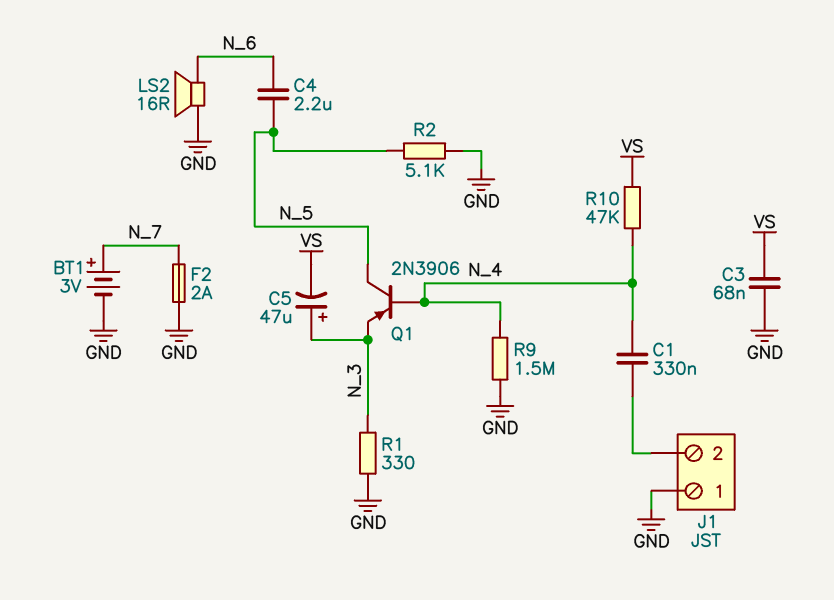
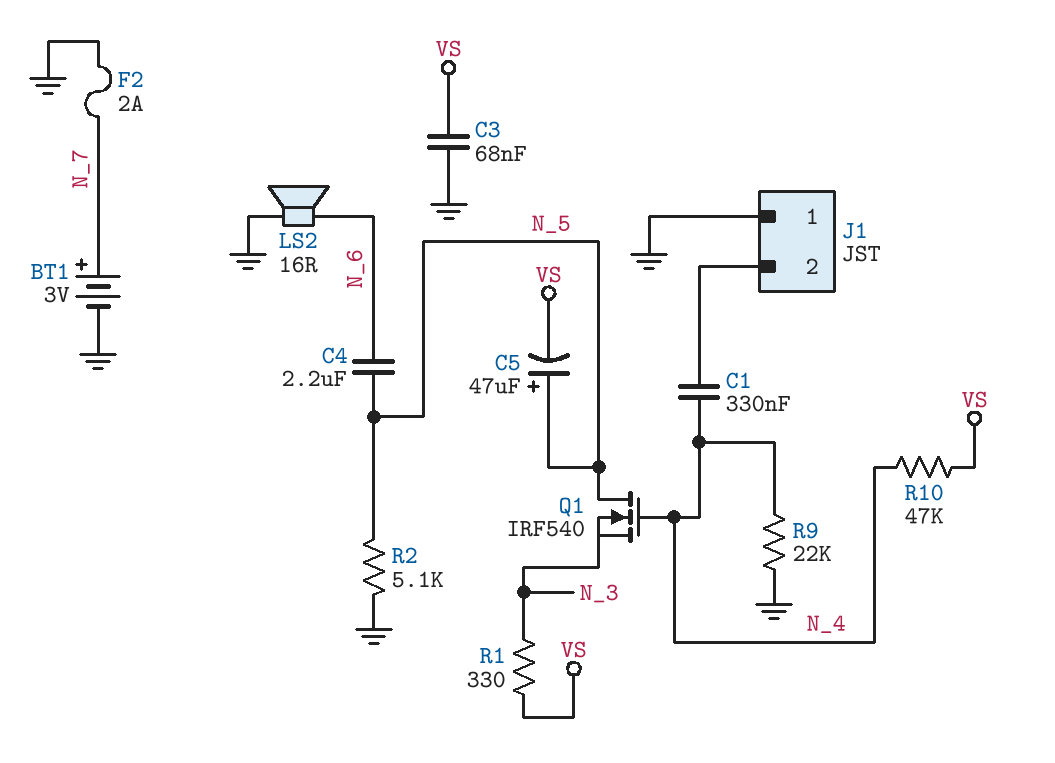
C5: 47uF (plus N_3, minus VS) -> 47uF (plus N_5, minus VS)
Q1: PNP 2N3906 (B N_4, C N_5, E N_3) -> NMOS IRF540 (G N_4, D N_5, S N_3)
R1: 330 (GND, N_3) -> 330 (N_3, VS)
R9: 1.5M (GND, N_4) -> 22k (GND, N_4)

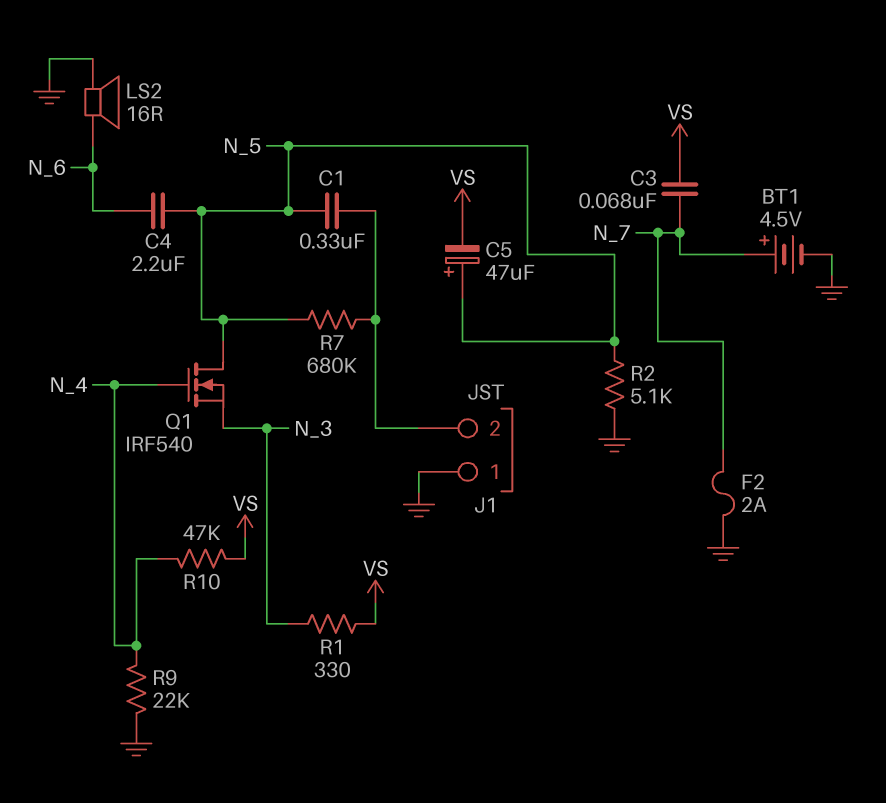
BT1: 3V (plus N_7, minus GND) -> 4.5V (plus N_7, minus GND)
C1: 330nF (J1/2, N_4) -> 330nF (J1/2, N_5)
C3: 68nF (GND, VS) -> 68nF (N_7, VS)
R7: none -> 680k (J1/2, N_5)

